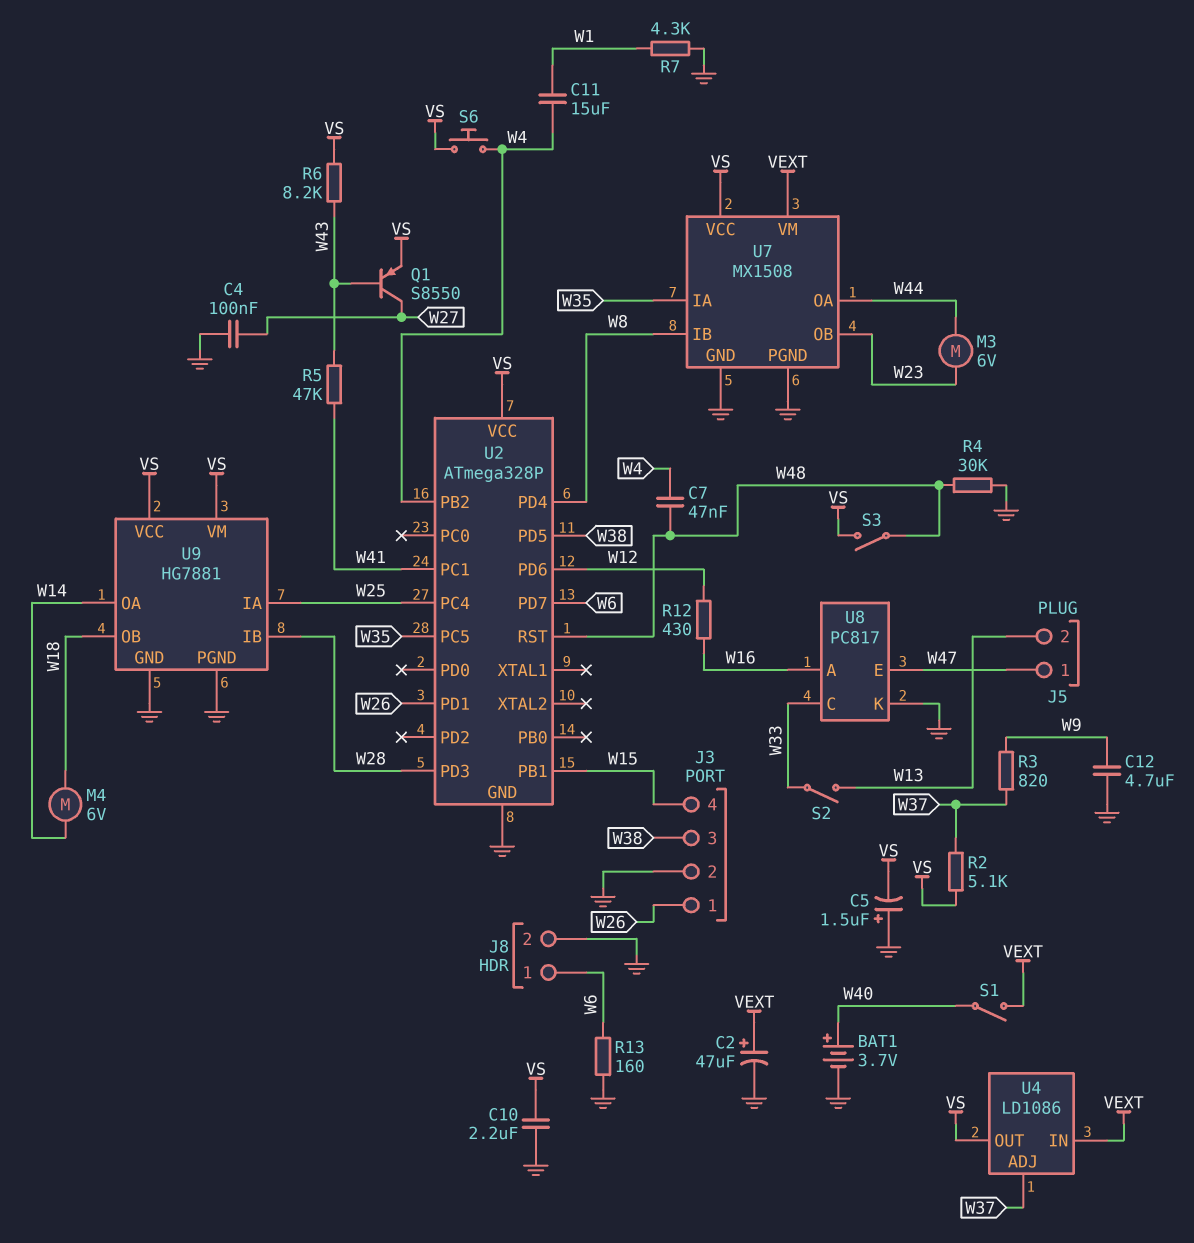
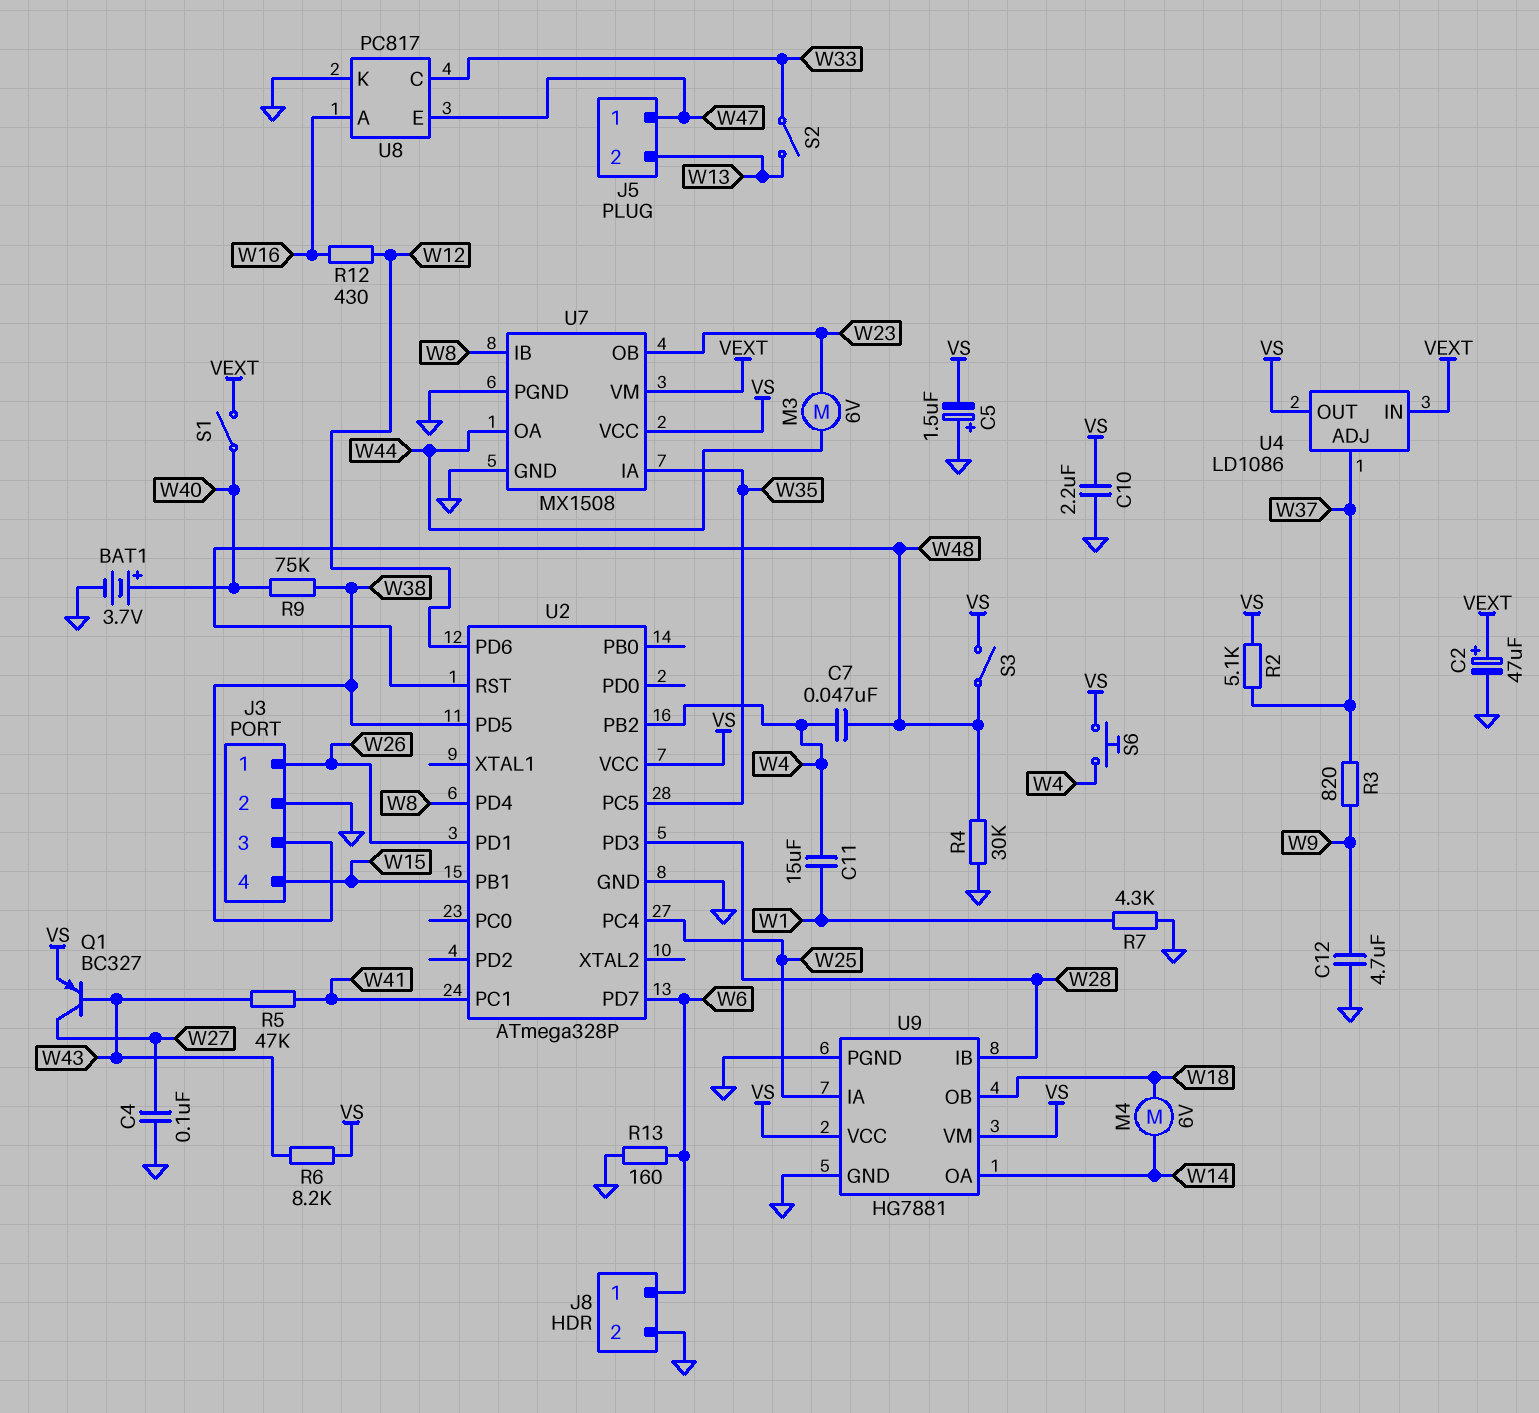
Q1: PNP S8550 (B W43, C W27, E VS) -> PNP BC327 (B W43, C W27, E VS)
R9: none -> 75k (W38, W40)

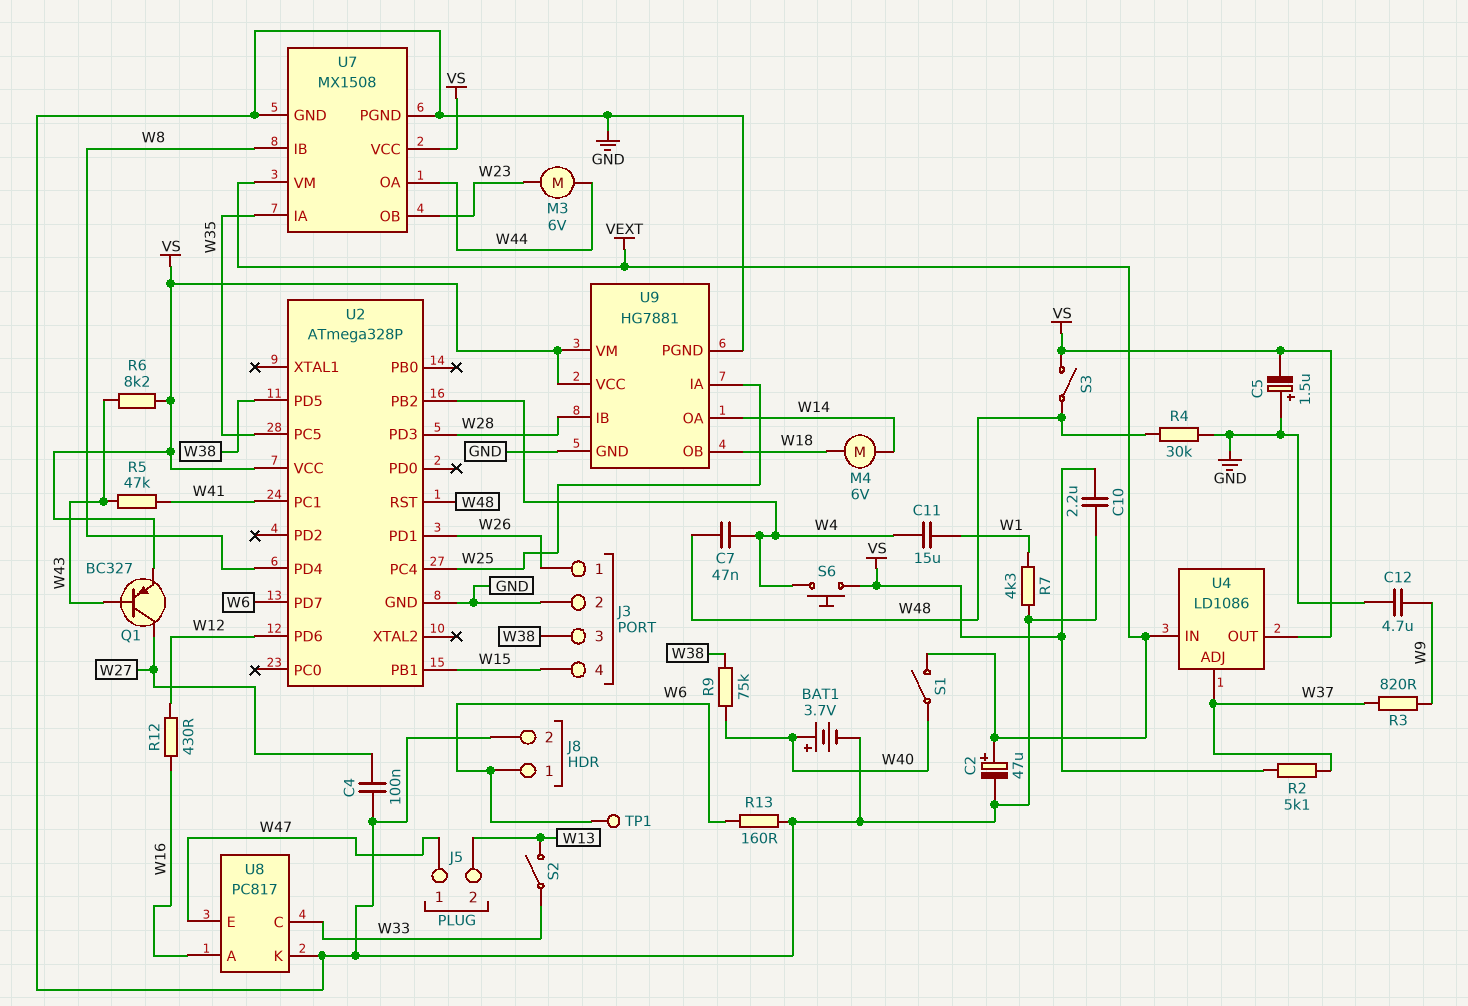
TP1: none -> test point (W6)

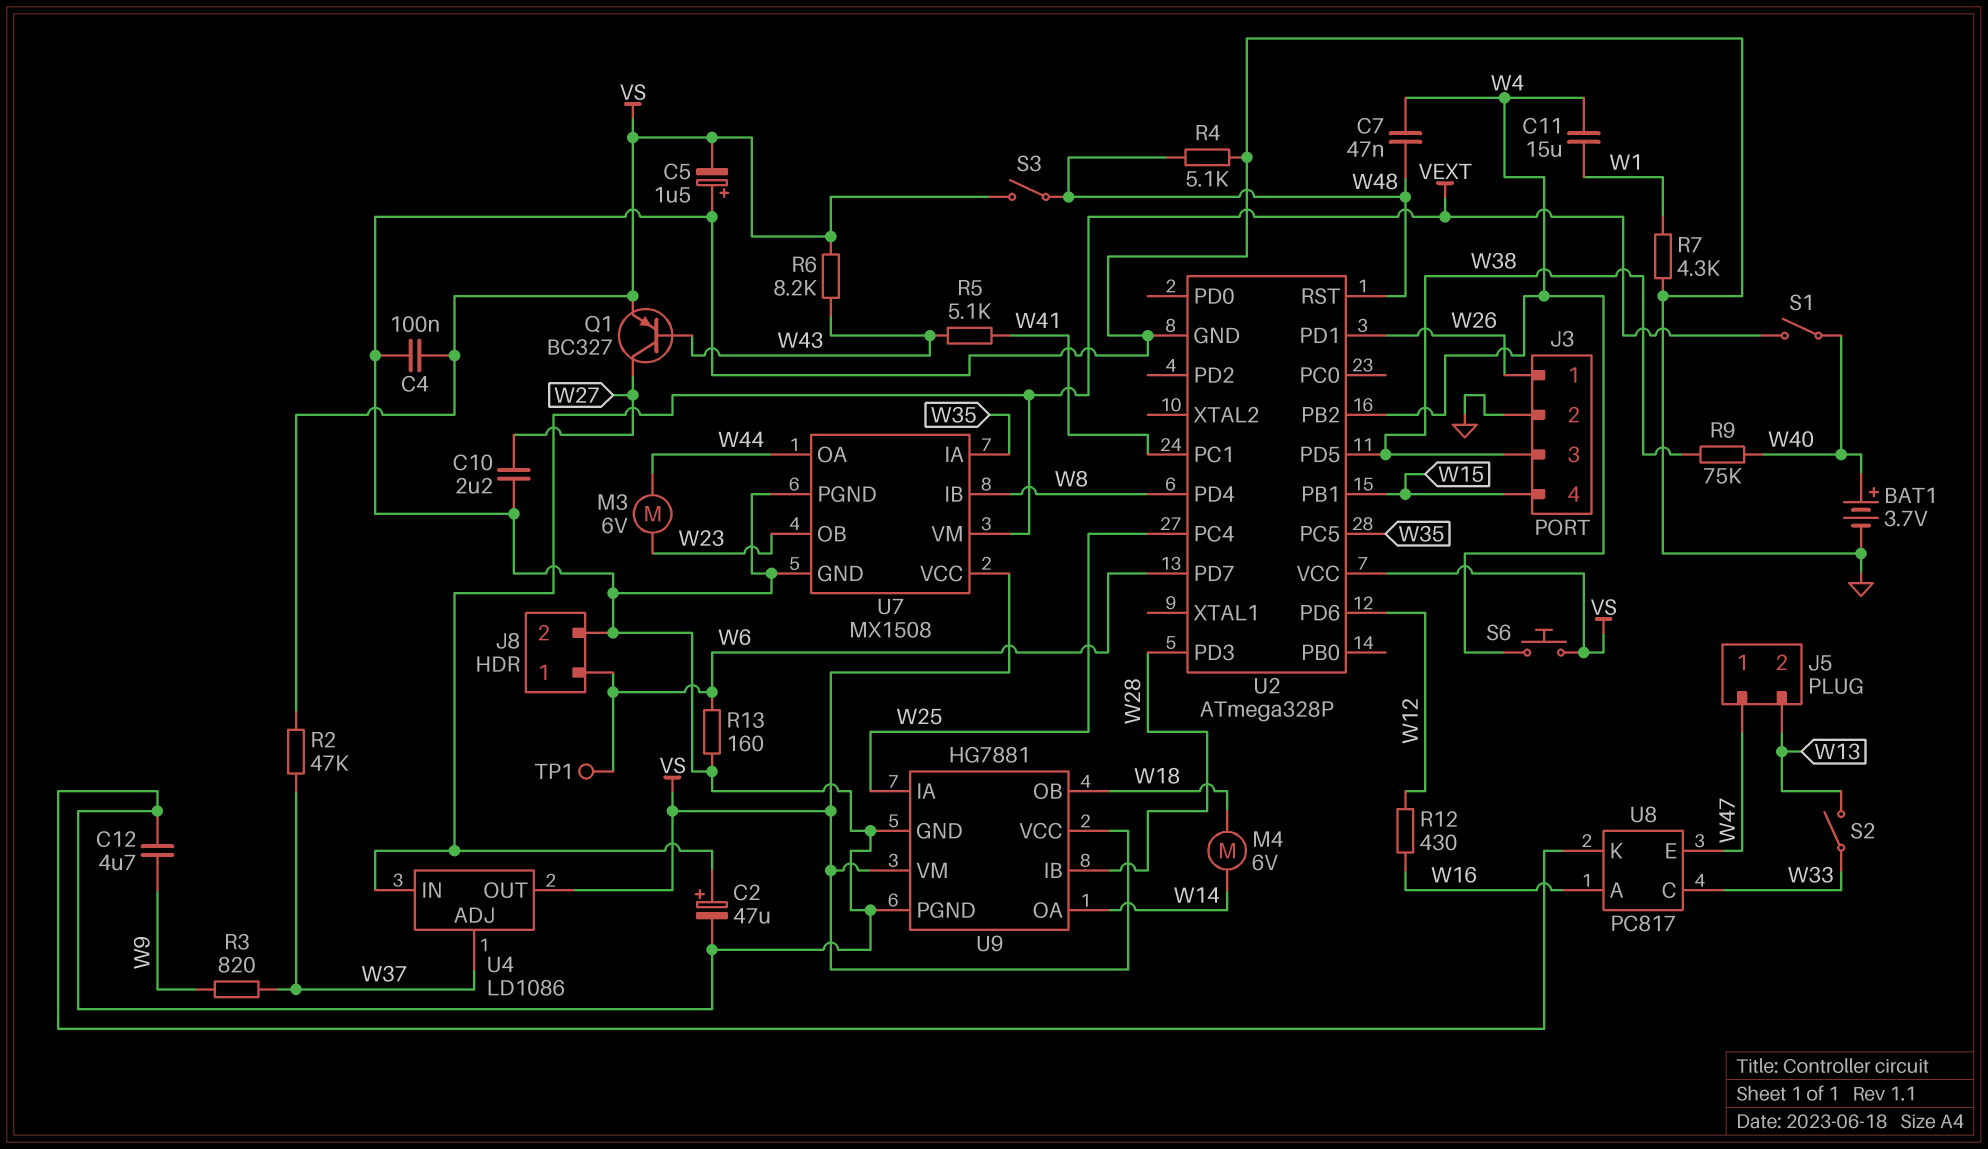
C4: 100nF (GND, W27) -> 100nF (GND, VS)
C10: 2.2uF (GND, VS) -> 2.2uF (GND, W27)
R2: 5.1k (VS, W37) -> 47k (VS, W37)
R4: 30k (GND, W48) -> 5.1k (GND, W48)
R5: 47k (W41, W43) -> 5.1k (W41, W43)

